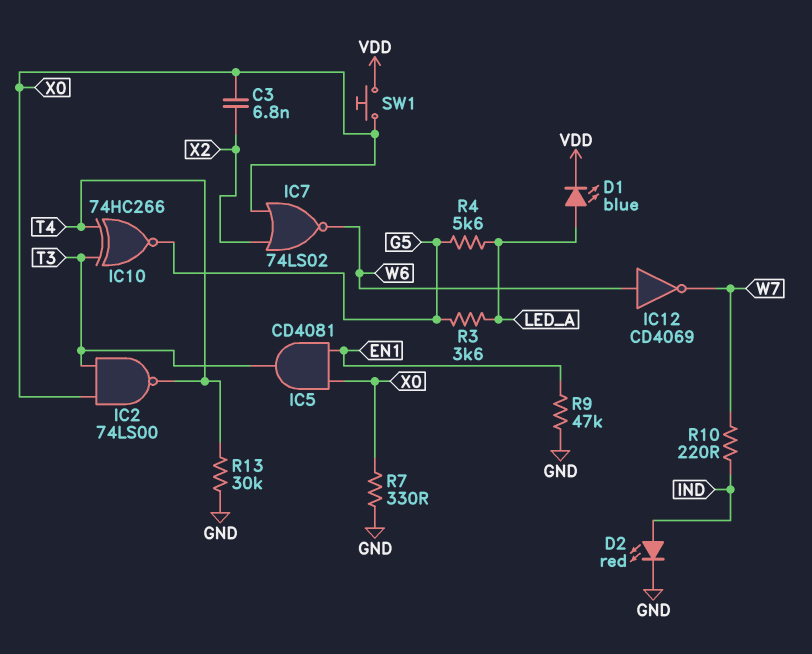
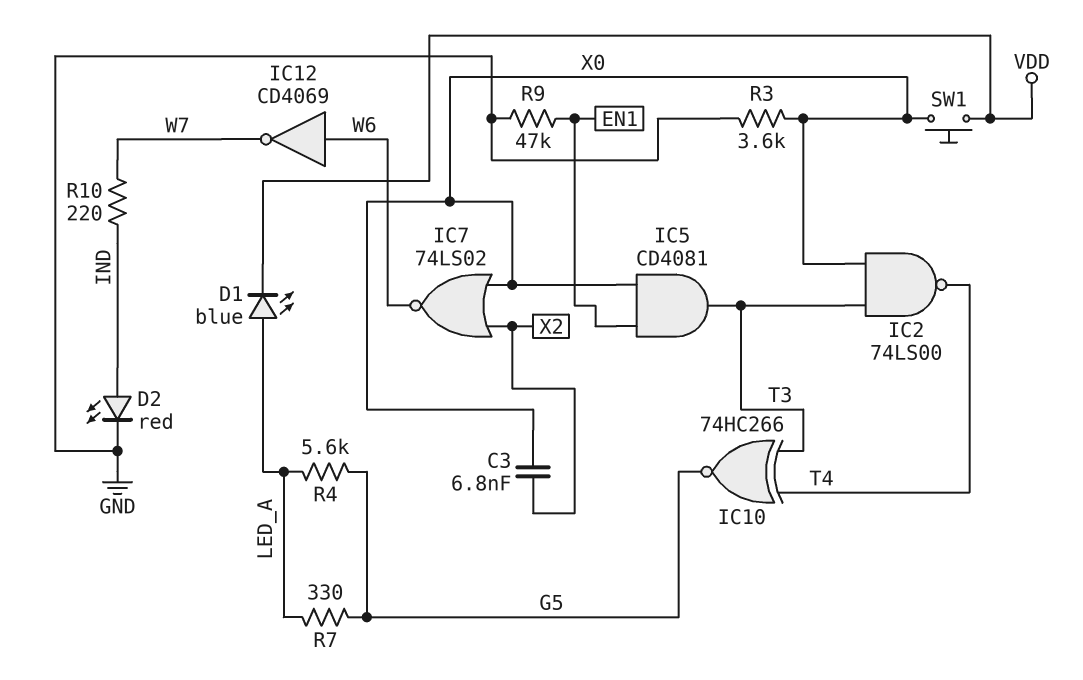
R3: 3.6k (G5, LED_A) -> 3.6k (GND, X0)
R7: 330 (GND, X0) -> 330 (G5, LED_A)
R13: 30k (GND, T4) -> none

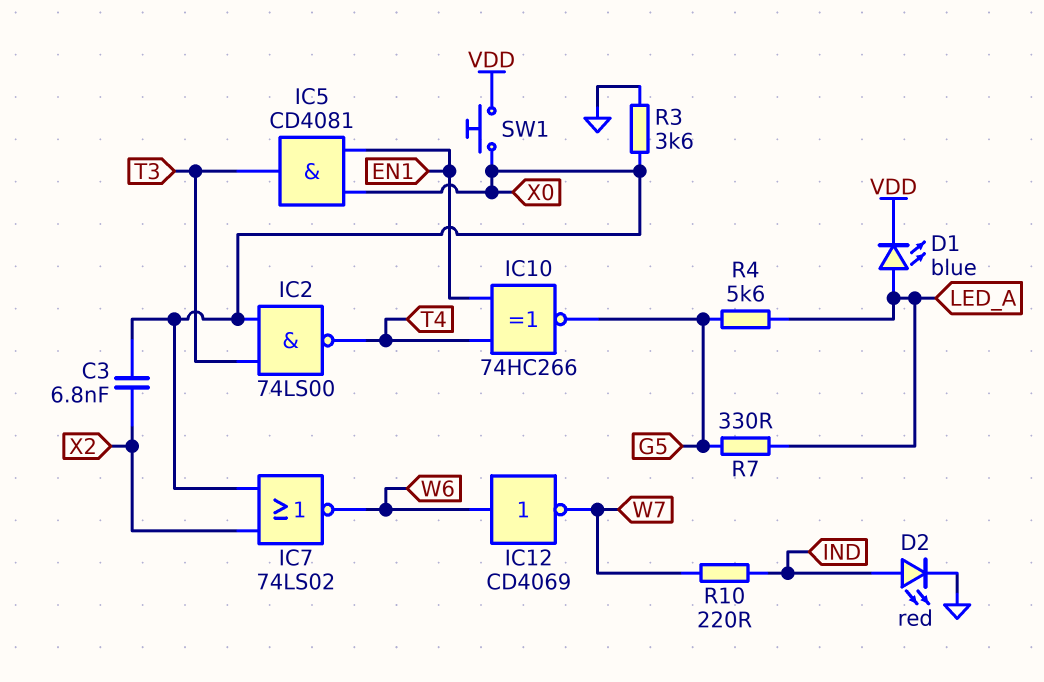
IC10: XNOR 74HC266 (in T3, in T4, out G5) -> XNOR 74HC266 (in EN1, in T4, out G5)
R9: 47k (EN1, GND) -> none

